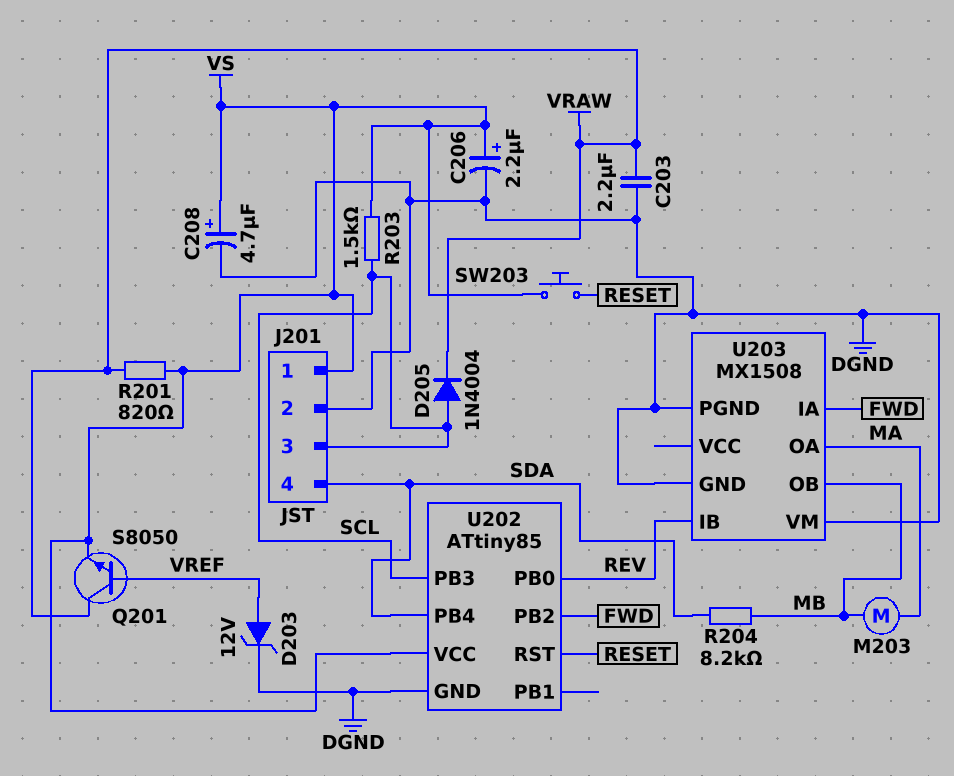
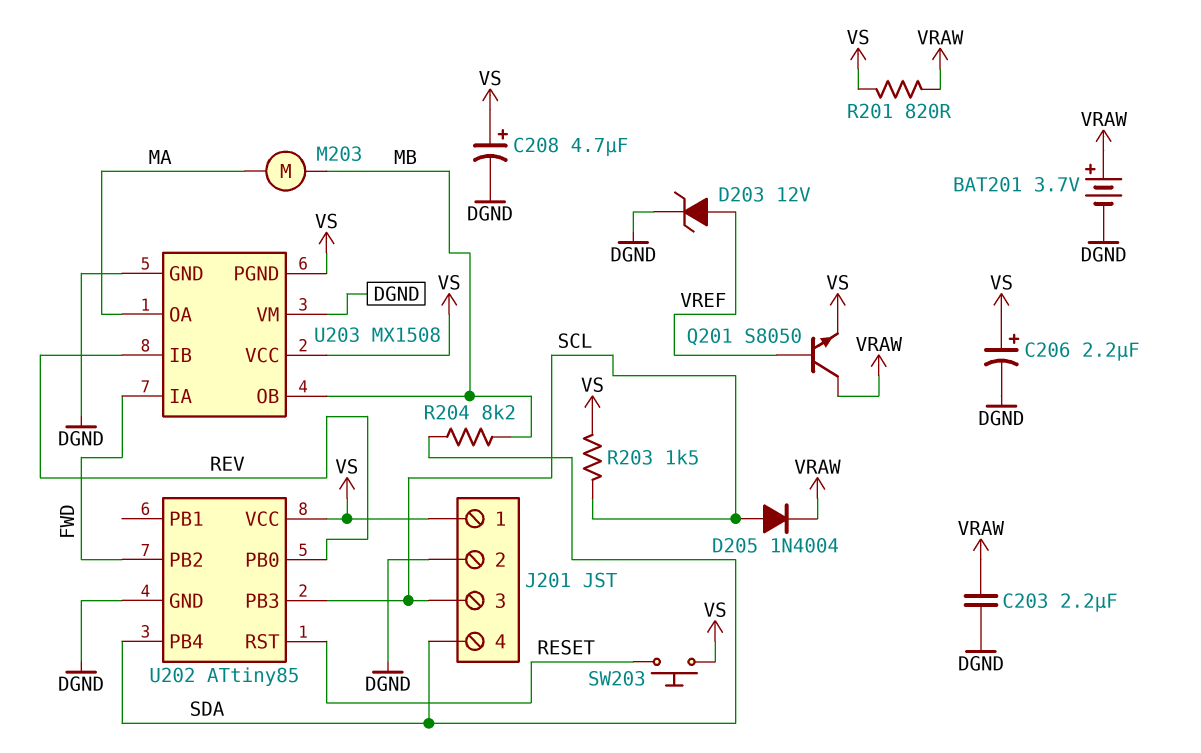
BAT201: none -> 3.7V (plus VRAW, minus DGND)
U203 pin PGND: DGND -> VS
U203 pin VCC: none -> VS

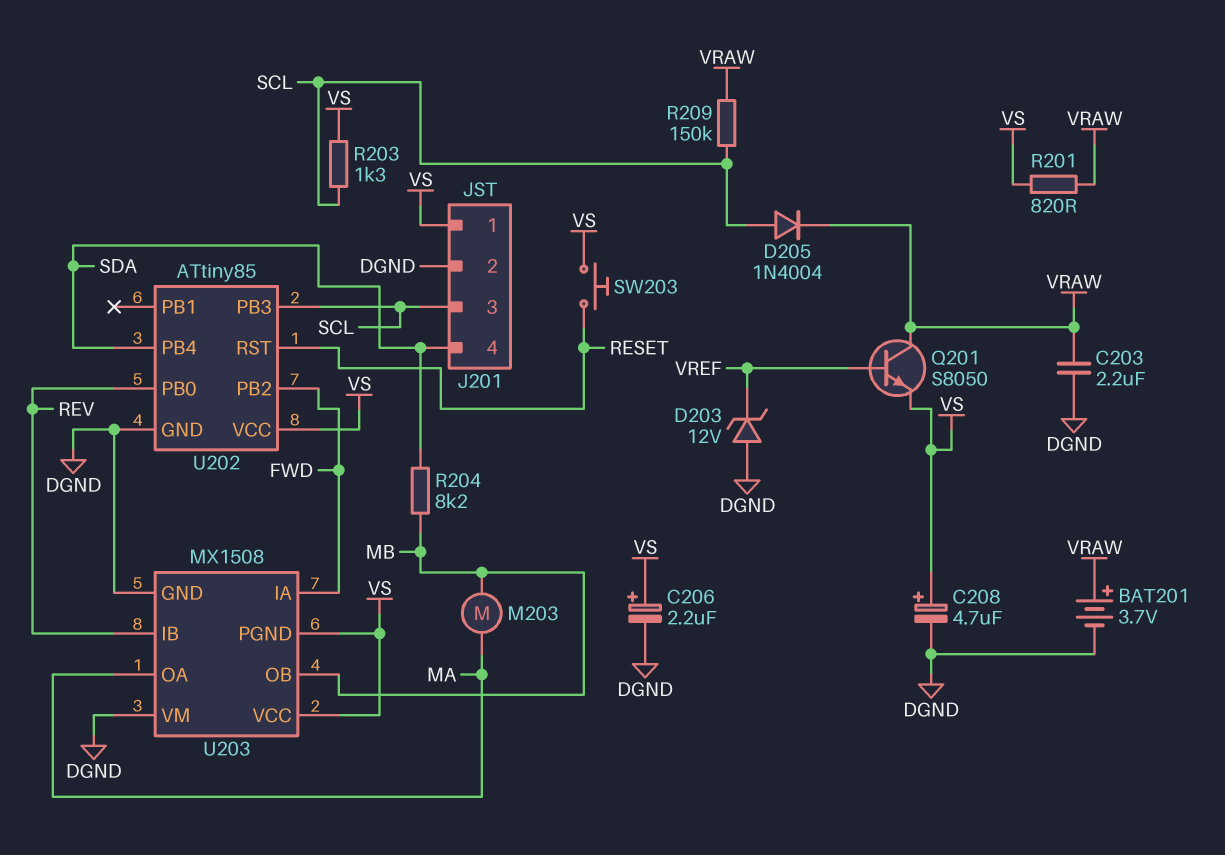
D203: zener 12V (A VREF, K DGND) -> zener 12V (A DGND, K VREF)
R203: 1.5k (SCL, VS) -> 1.3k (SCL, VS)
R209: none -> 150k (SCL, VRAW)

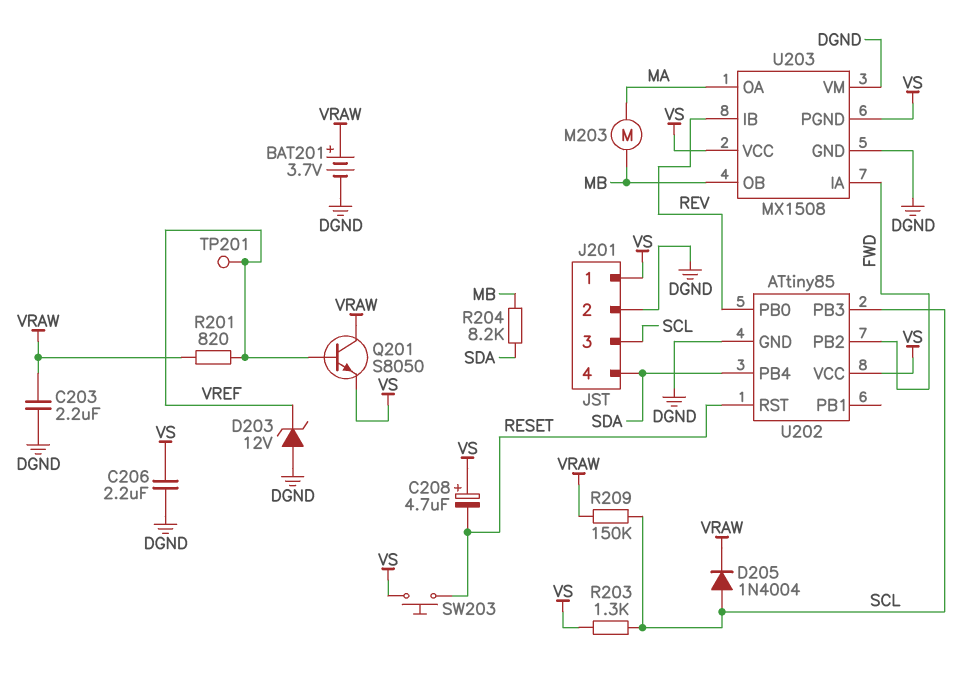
C206: 2.2uF (plus VS, minus DGND) -> 2.2uF (DGND, VS)
C208: 4.7uF (plus VS, minus DGND) -> 4.7uF (plus VS, minus RESET)
R201: 820 (VRAW, VS) -> 820 (VRAW, VREF)
TP201: none -> test point (VREF)

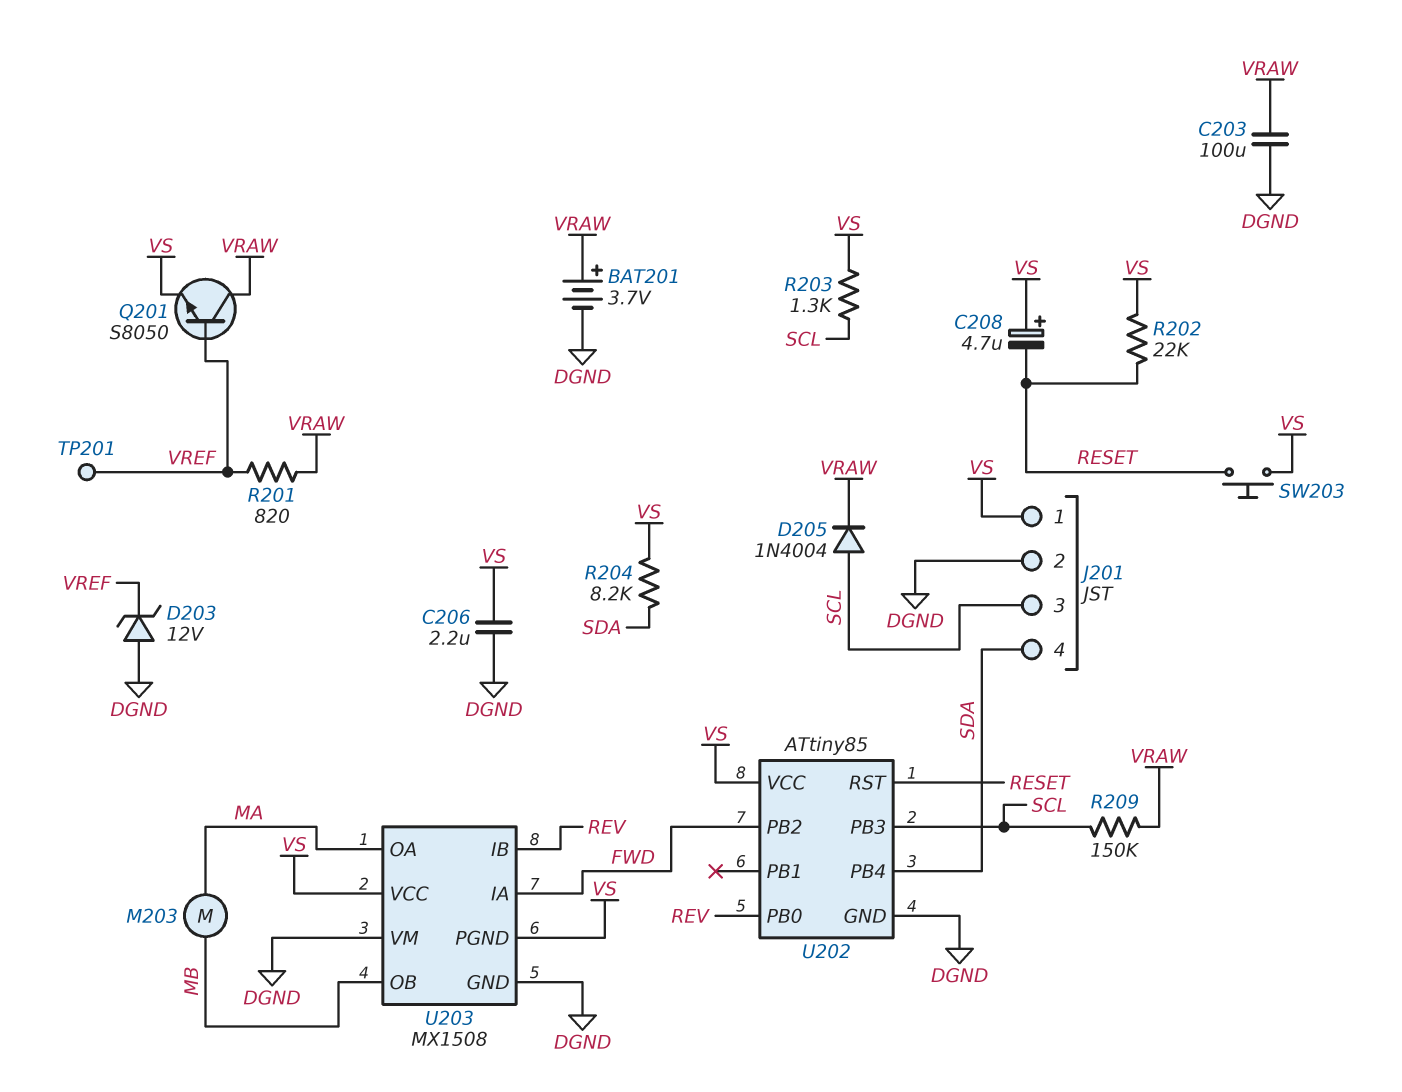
C203: 2.2uF (DGND, VRAW) -> 100uF (DGND, VRAW)
R202: none -> 22k (RESET, VS)
R204: 8.2k (MB, SDA) -> 8.2k (SDA, VS)

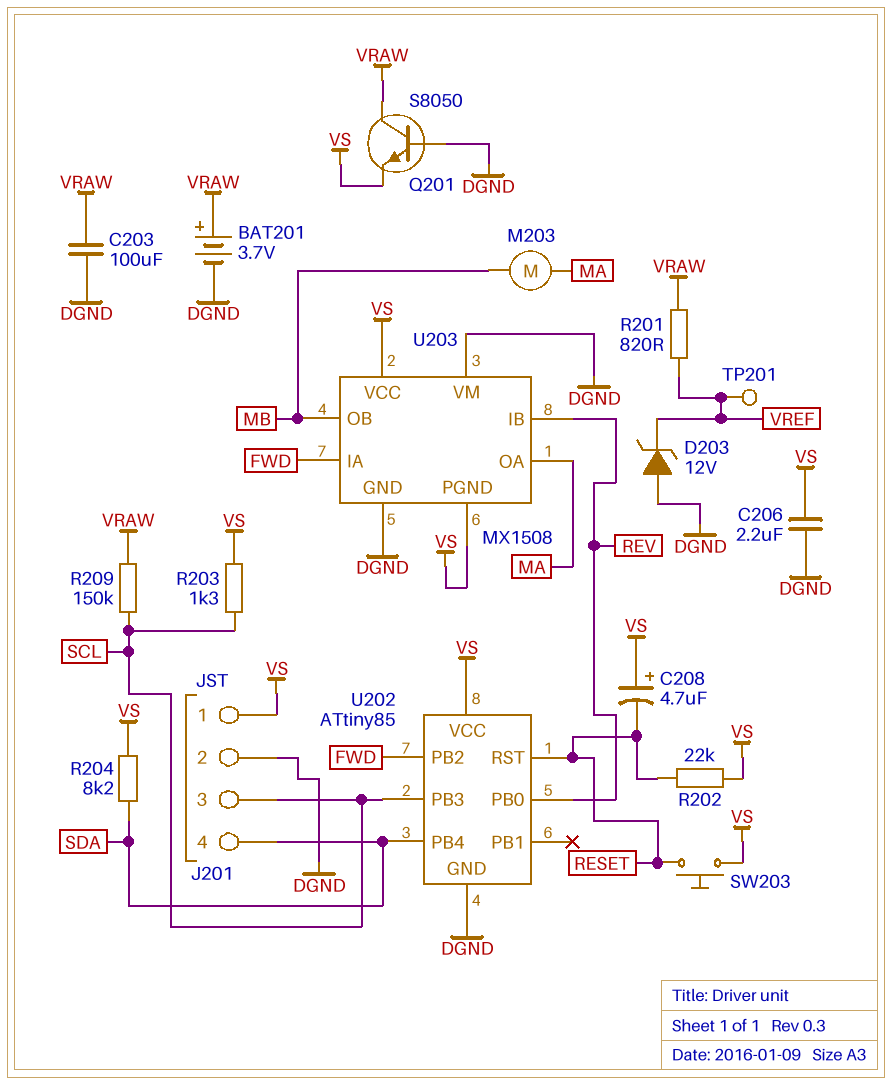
D205: diode 1N4004 (A SCL, K VRAW) -> none
Q201: NPN S8050 (B VREF, C VRAW, E VS) -> NPN S8050 (B DGND, C VRAW, E VS)

